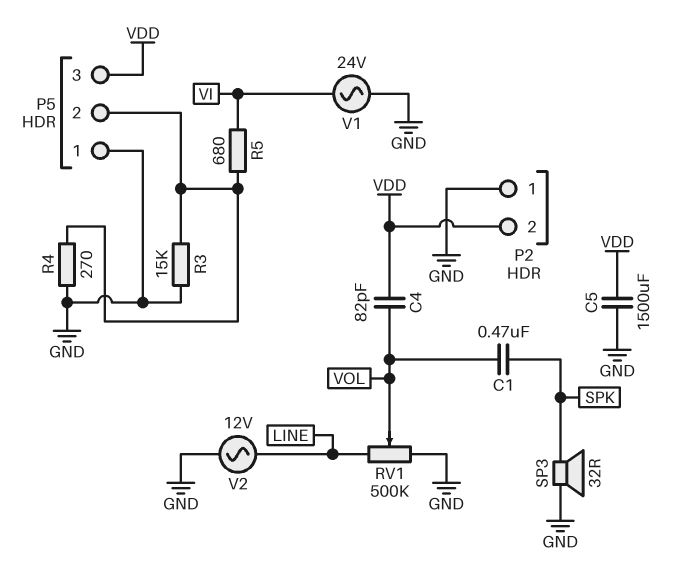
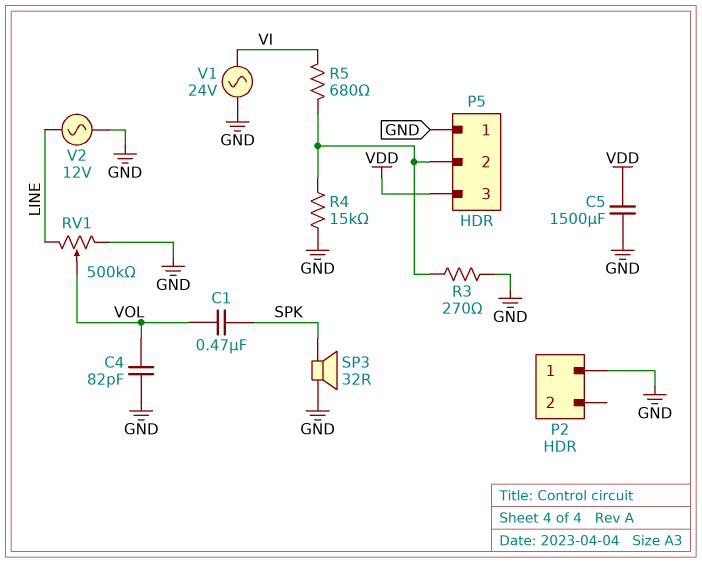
C4: 82pF (VDD, VOL) -> 82pF (GND, VOL)
P2 pin 2: VDD -> none
R3: 15k (GND, P5/2) -> 270 (GND, P5/2)
R4: 270 (GND, P5/2) -> 15k (GND, P5/2)

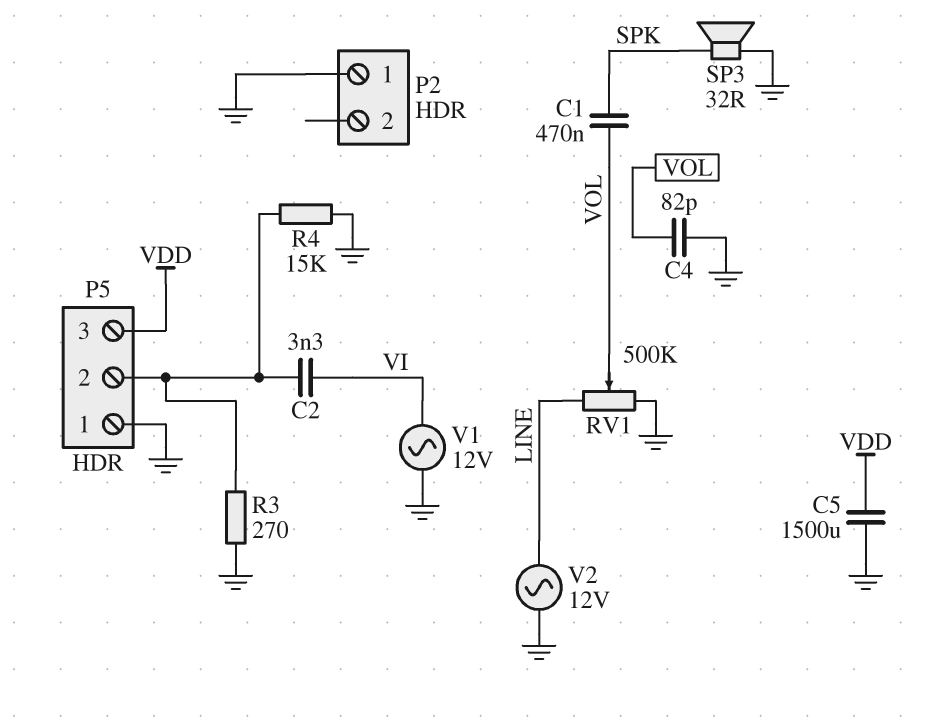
C2: none -> 3.3nF (P5/2, VI)
R5: 680 (P5/2, VI) -> none
V1: AC 24V (GND, VI) -> AC 12V (GND, VI)

